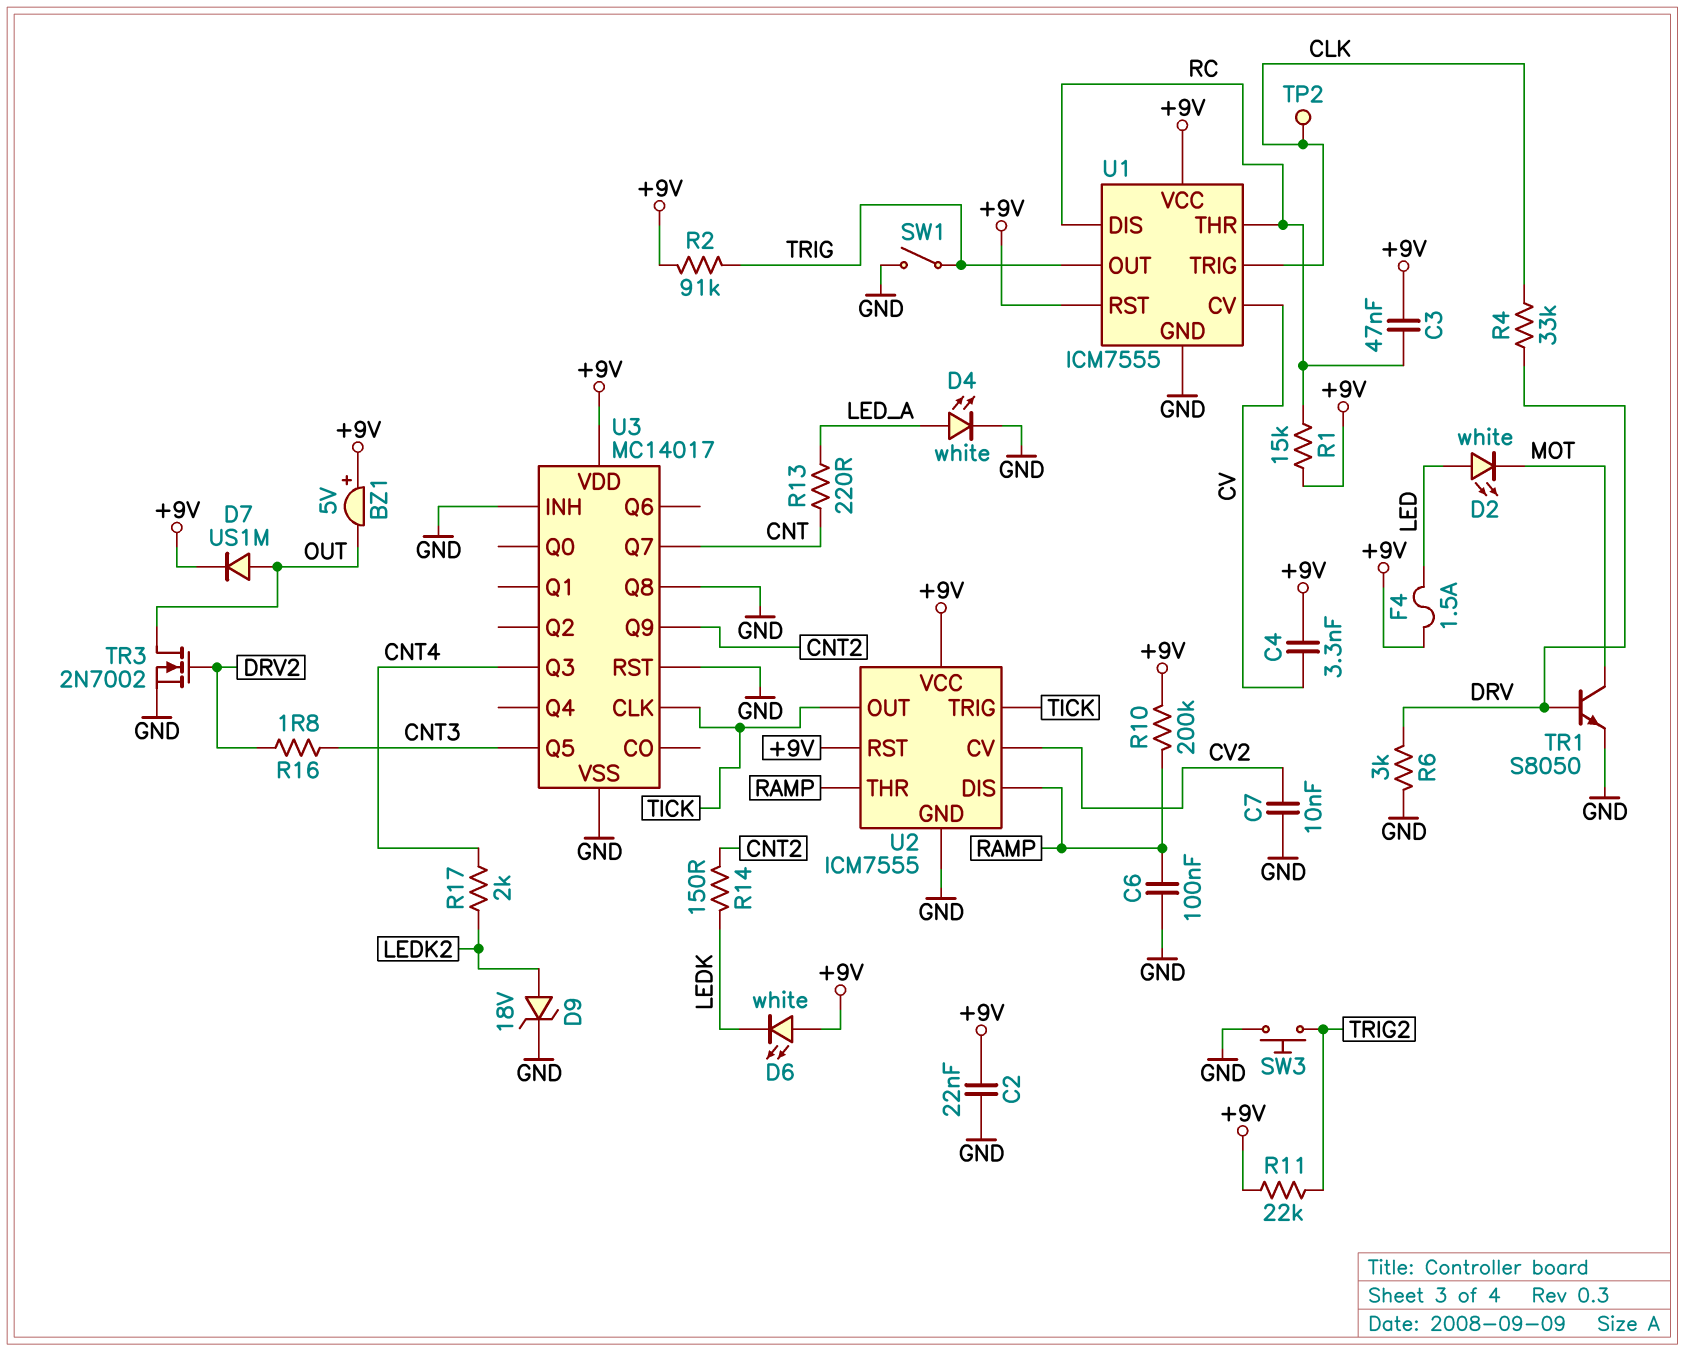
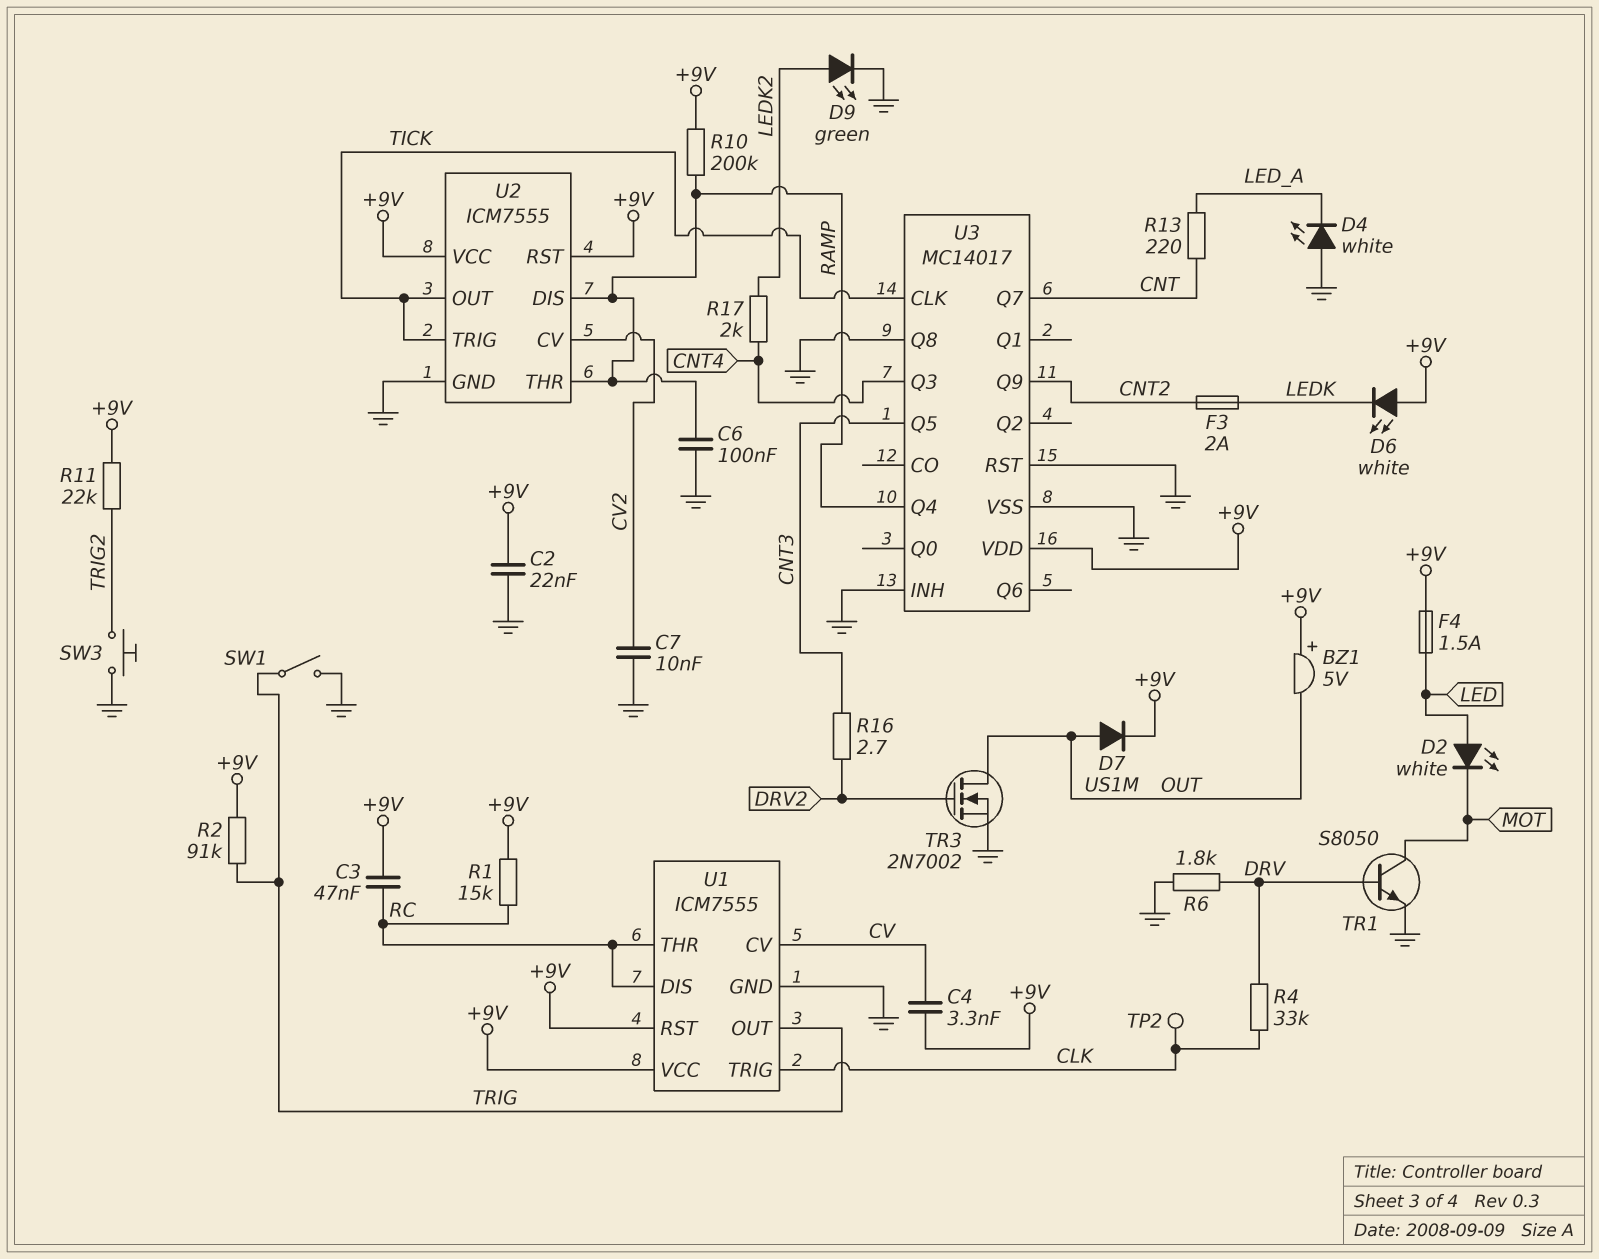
D4: LED white (A LED_A, K GND) -> LED white (A GND, K LED_A)
D9: zener 18V (A LEDK2, K GND) -> LED green (A LEDK2, K GND)
F3: none -> 2A (CNT2, LEDK)
R6: 3k (DRV, GND) -> 1.8k (DRV, GND)
R14: 150 (CNT2, LEDK) -> none
R16: 1.8 (CNT3, DRV2) -> 2.7 (CNT3, DRV2)
U3 pin Q4: none -> RAMP

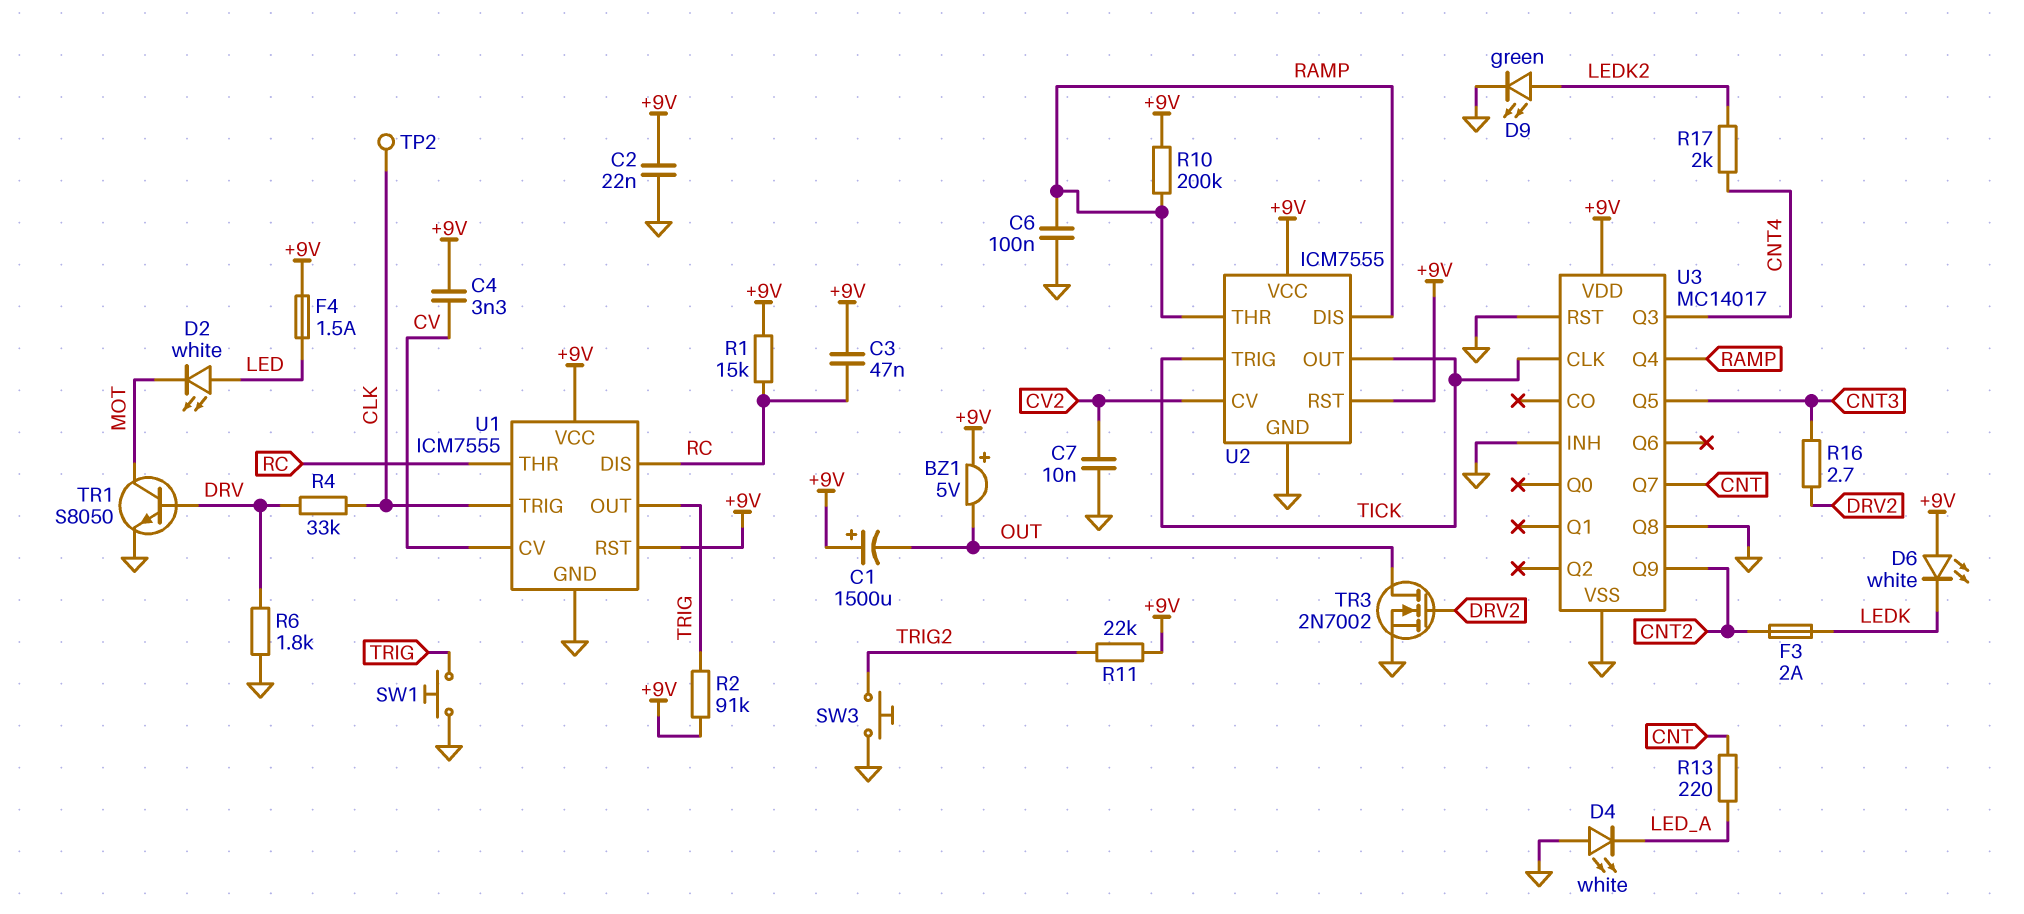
C1: none -> 1500uF (plus +9V, minus OUT)
D7: diode US1M (A OUT, K +9V) -> none
SW1: switch (GND, TRIG) -> button (GND, TRIG)

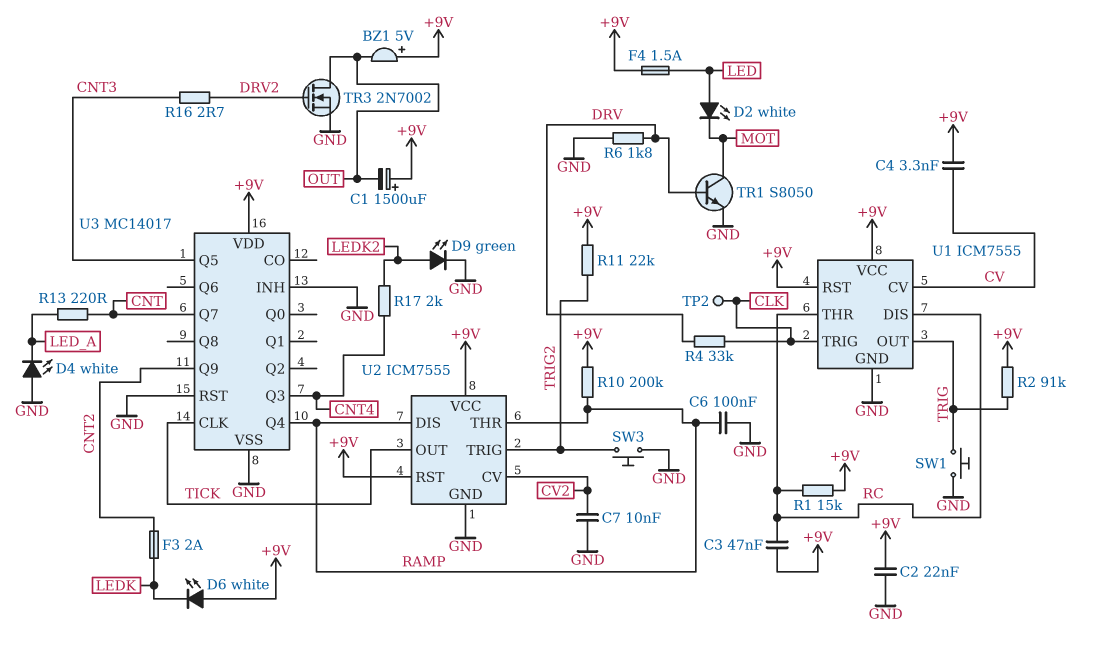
U2 pin TRIG: TICK -> TRIG2
U3 pin Q8: GND -> none

